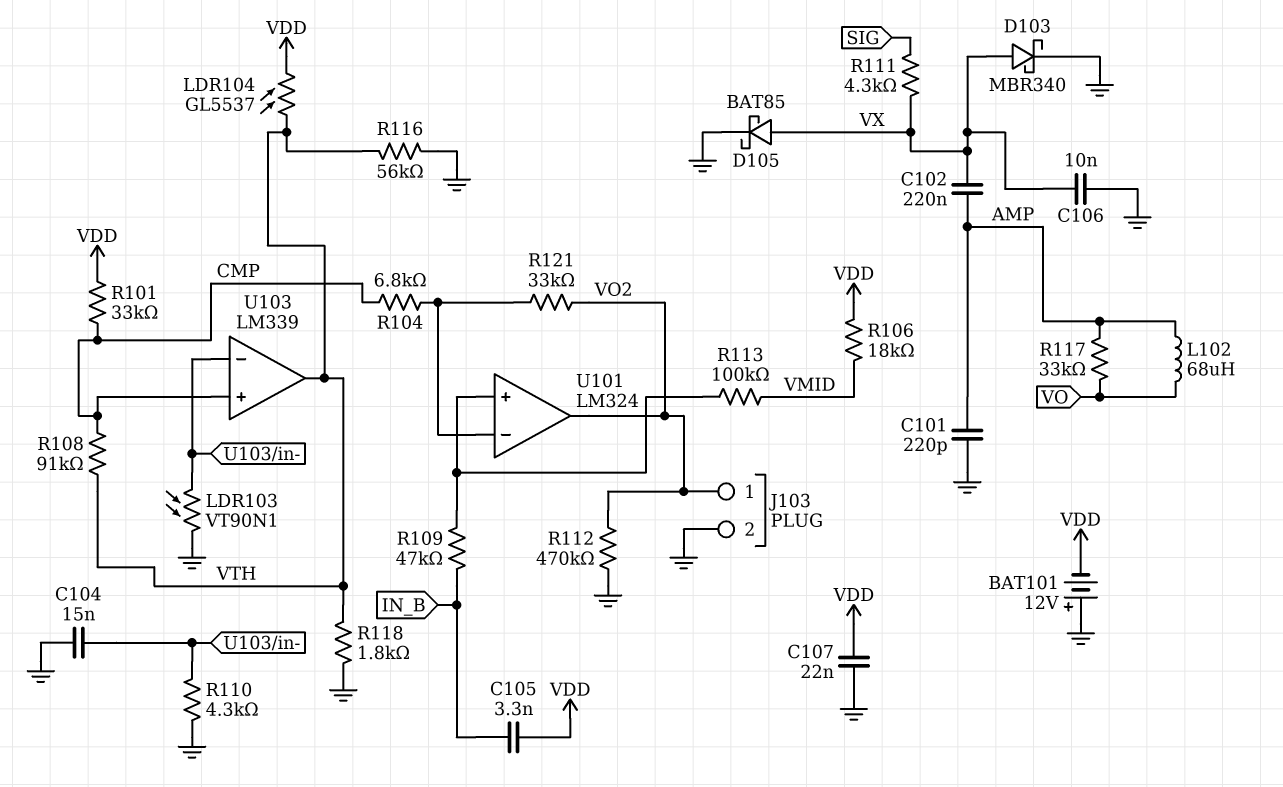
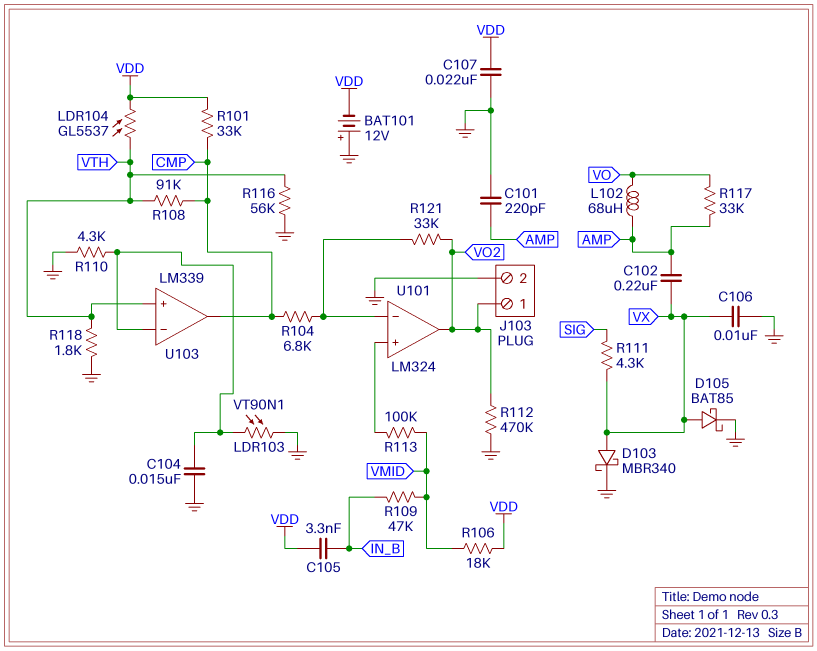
R109: 47k (IN_B, U101/in+) -> 47k (IN_B, VMID)
U103 pin in+: CMP -> VTH
U103 pin out: VTH -> CMP

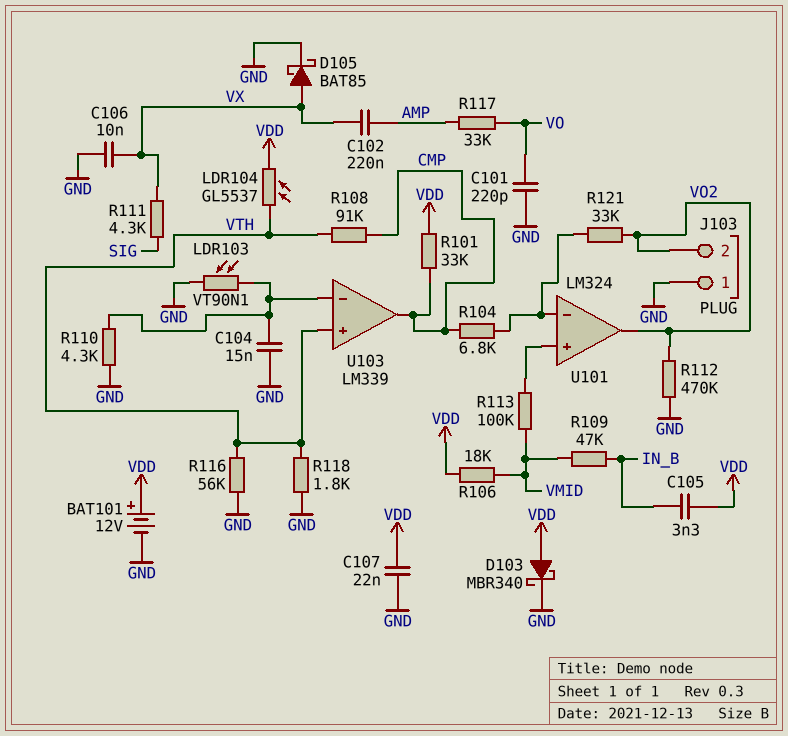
BAT101: 12V (plus GND, minus VDD) -> 12V (plus VDD, minus GND)
C101: 220pF (AMP, GND) -> 220pF (GND, VO)
D103: schottky MBR340 (A VX, K GND) -> schottky MBR340 (A VDD, K GND)
J103 pin 1: VO2 -> GND
J103 pin 2: GND -> VO2
L102: 68uH (AMP, VO) -> none

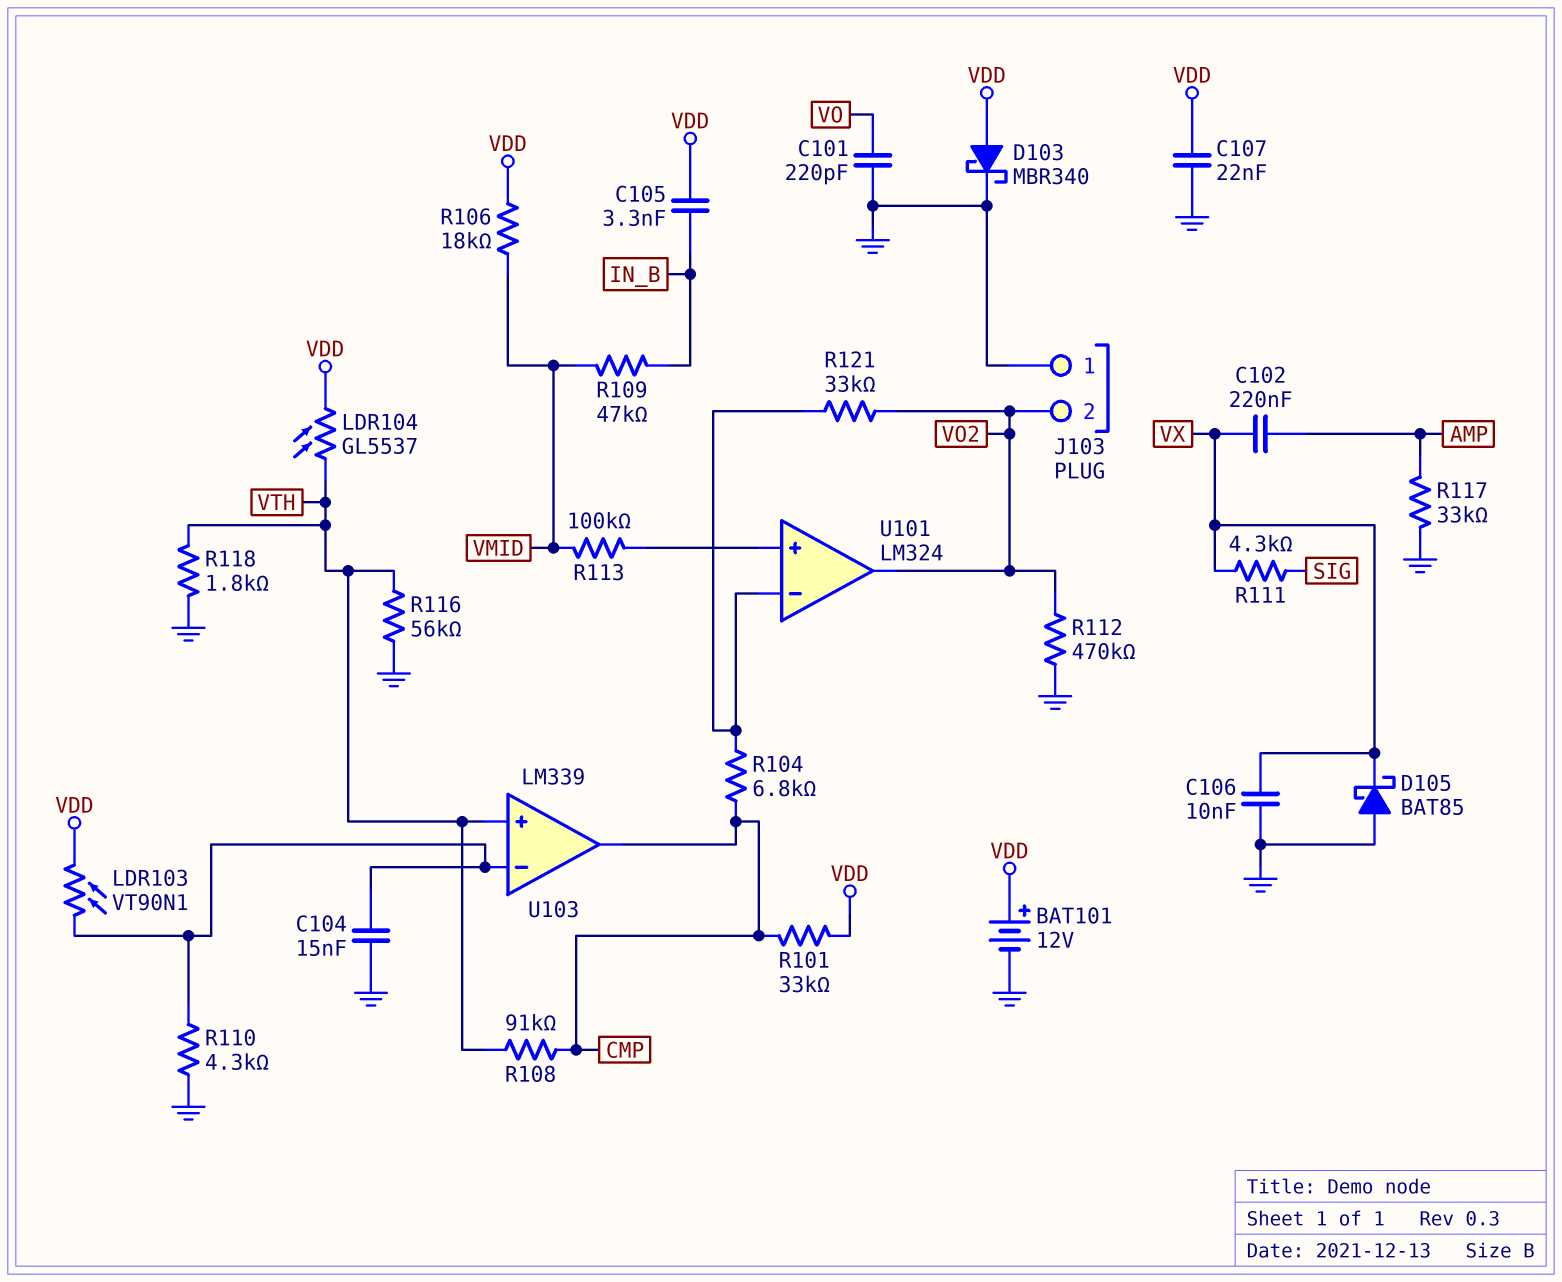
D105: schottky BAT85 (A VX, K GND) -> schottky BAT85 (A GND, K VX)
LDR103: VT90N1 (GND, U103/in-) -> VT90N1 (U103/in-, VDD)
R117: 33k (AMP, VO) -> 33k (AMP, GND)

